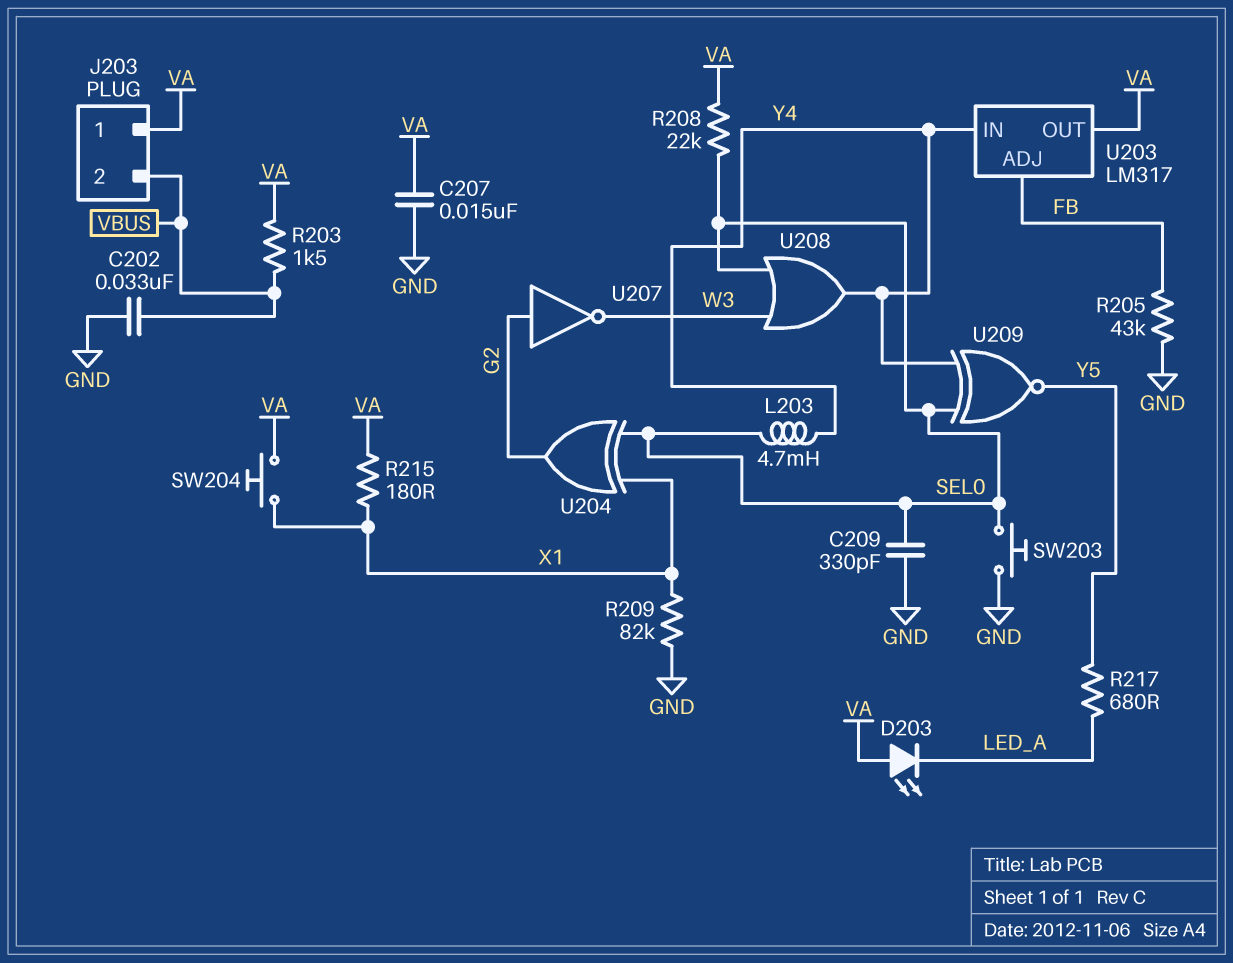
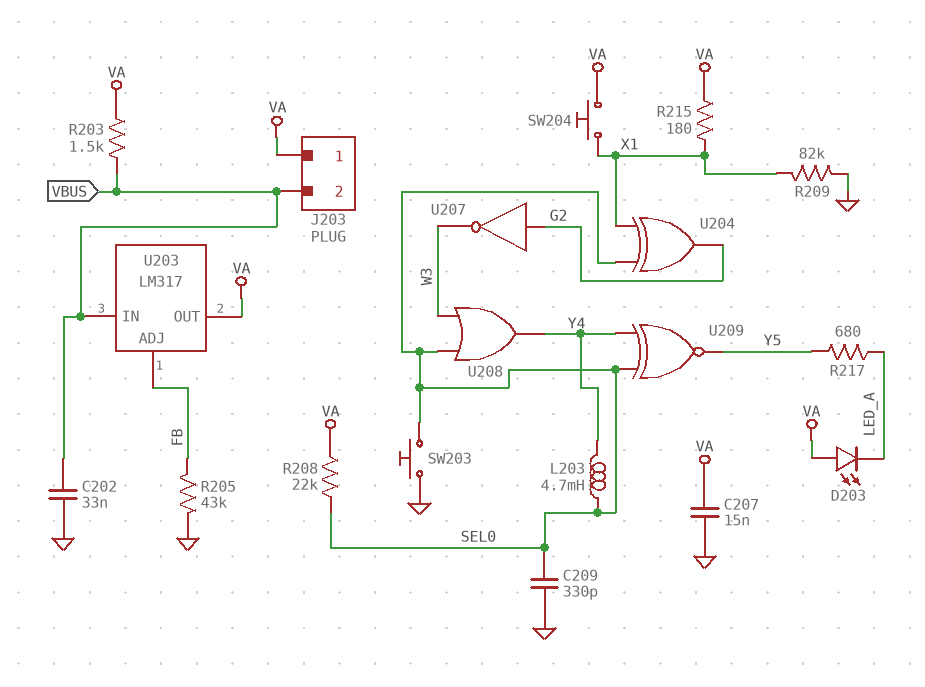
U203 pin IN: Y4 -> VBUS

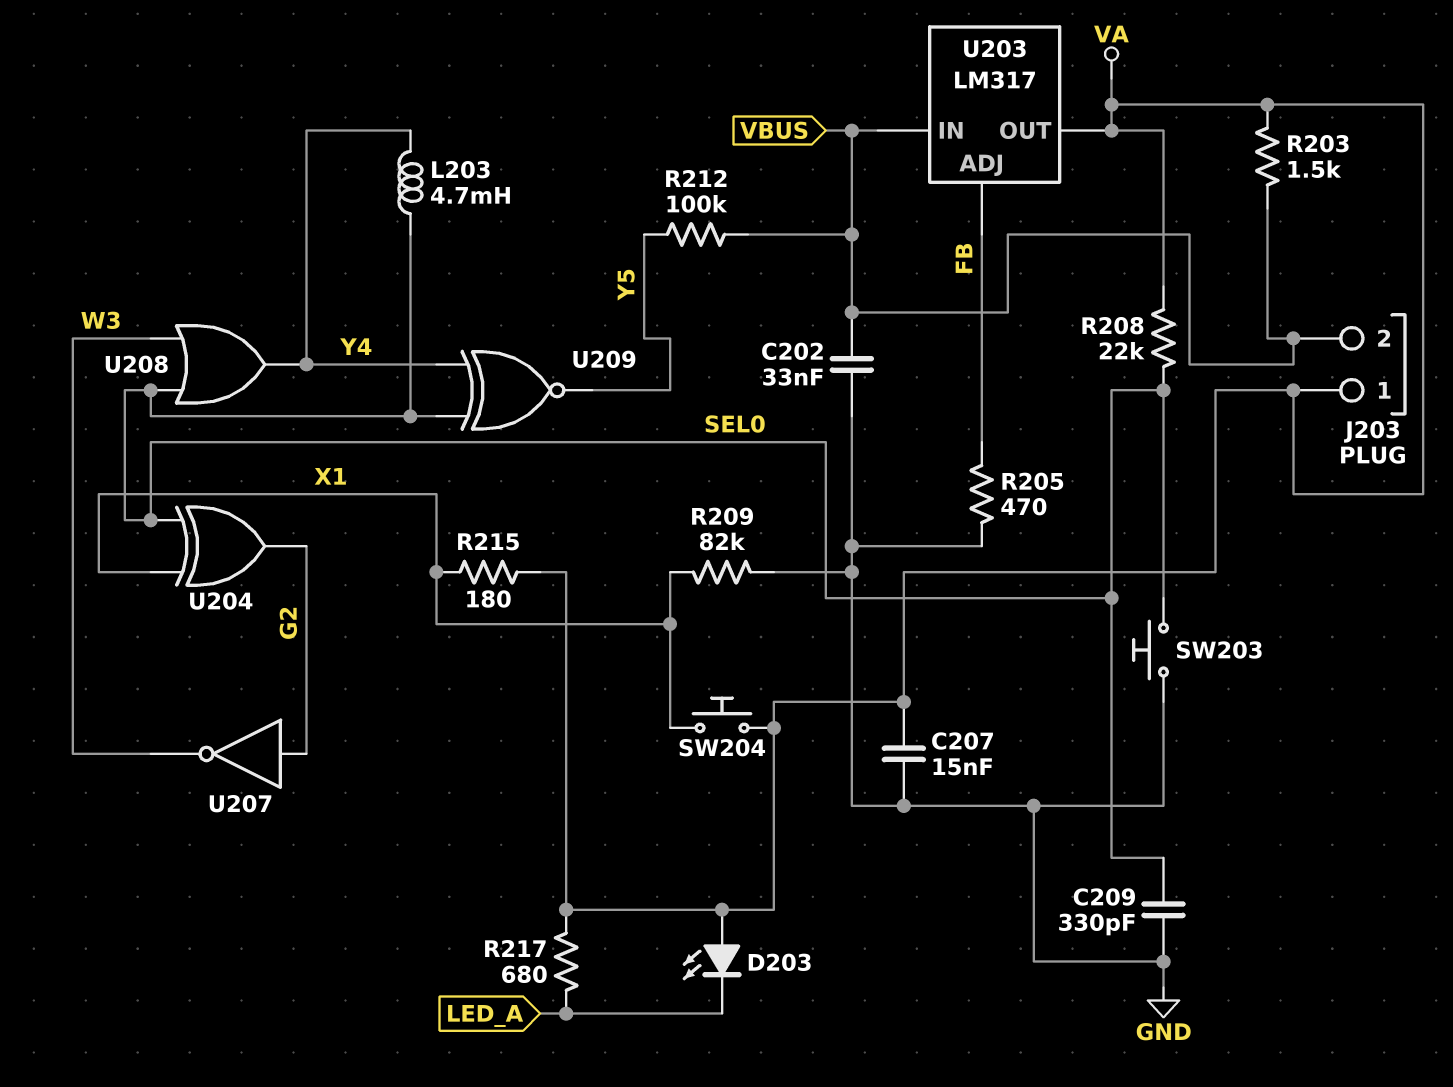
R205: 43k (FB, GND) -> 470 (FB, GND)
R212: none -> 100k (VBUS, Y5)
R217: 680 (LED_A, Y5) -> 680 (LED_A, VA)

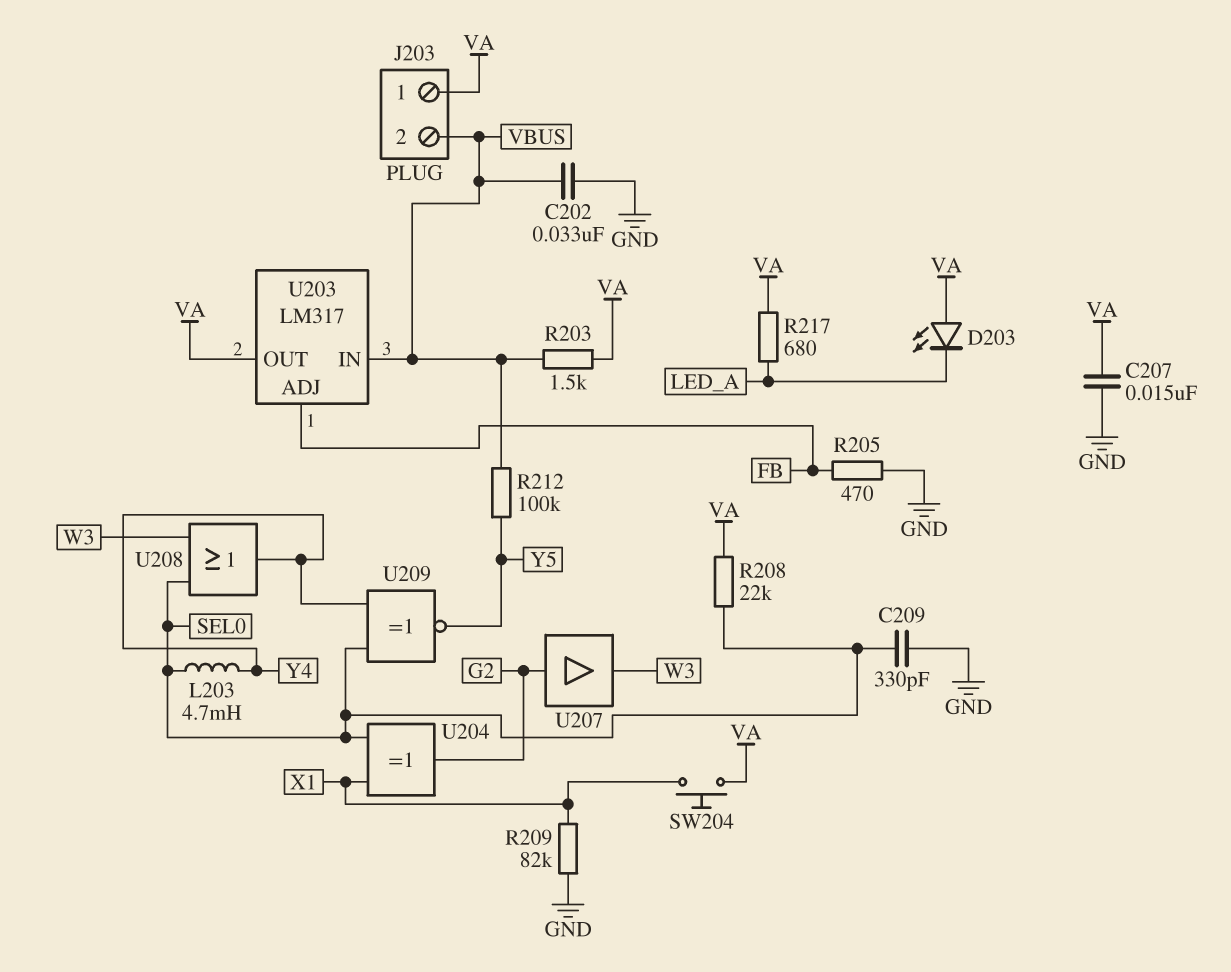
R215: 180 (VA, X1) -> none
SW203: button (GND, SEL0) -> none
U207: NOT (in G2, out W3) -> buffer (in G2, out W3)

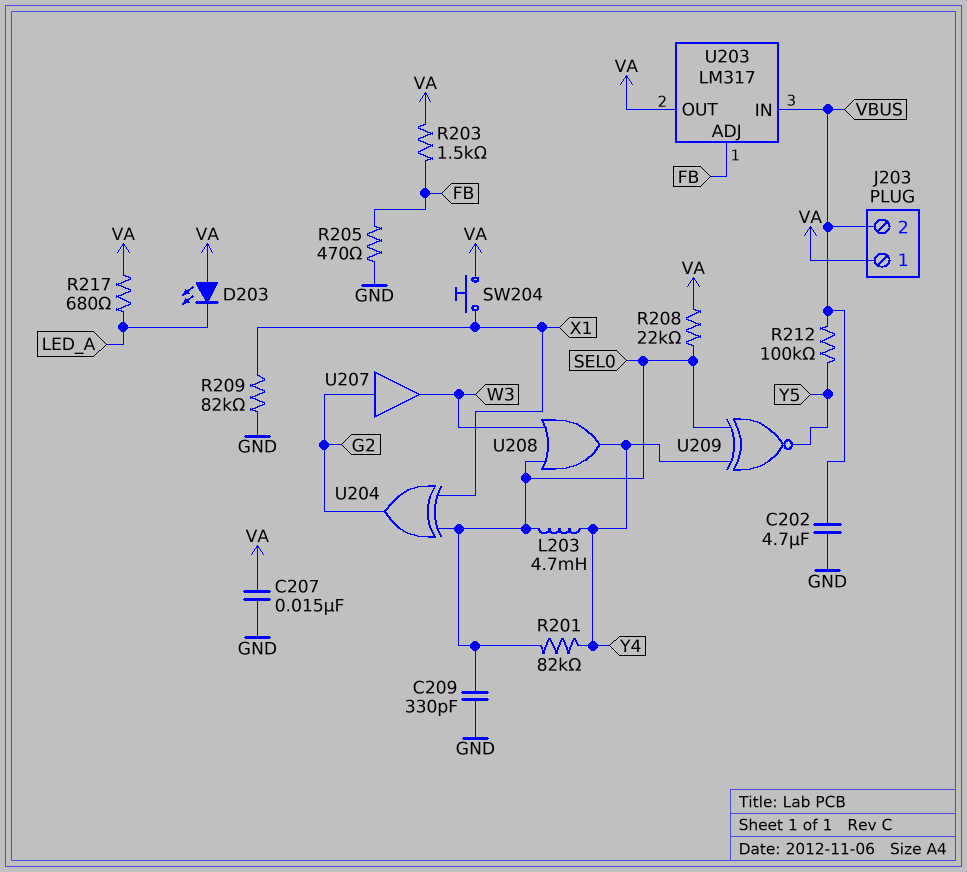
C202: 33nF (GND, VBUS) -> 4.7uF (GND, VBUS)
R201: none -> 82k (SEL0, Y4)
R203: 1.5k (VA, VBUS) -> 1.5k (FB, VA)

